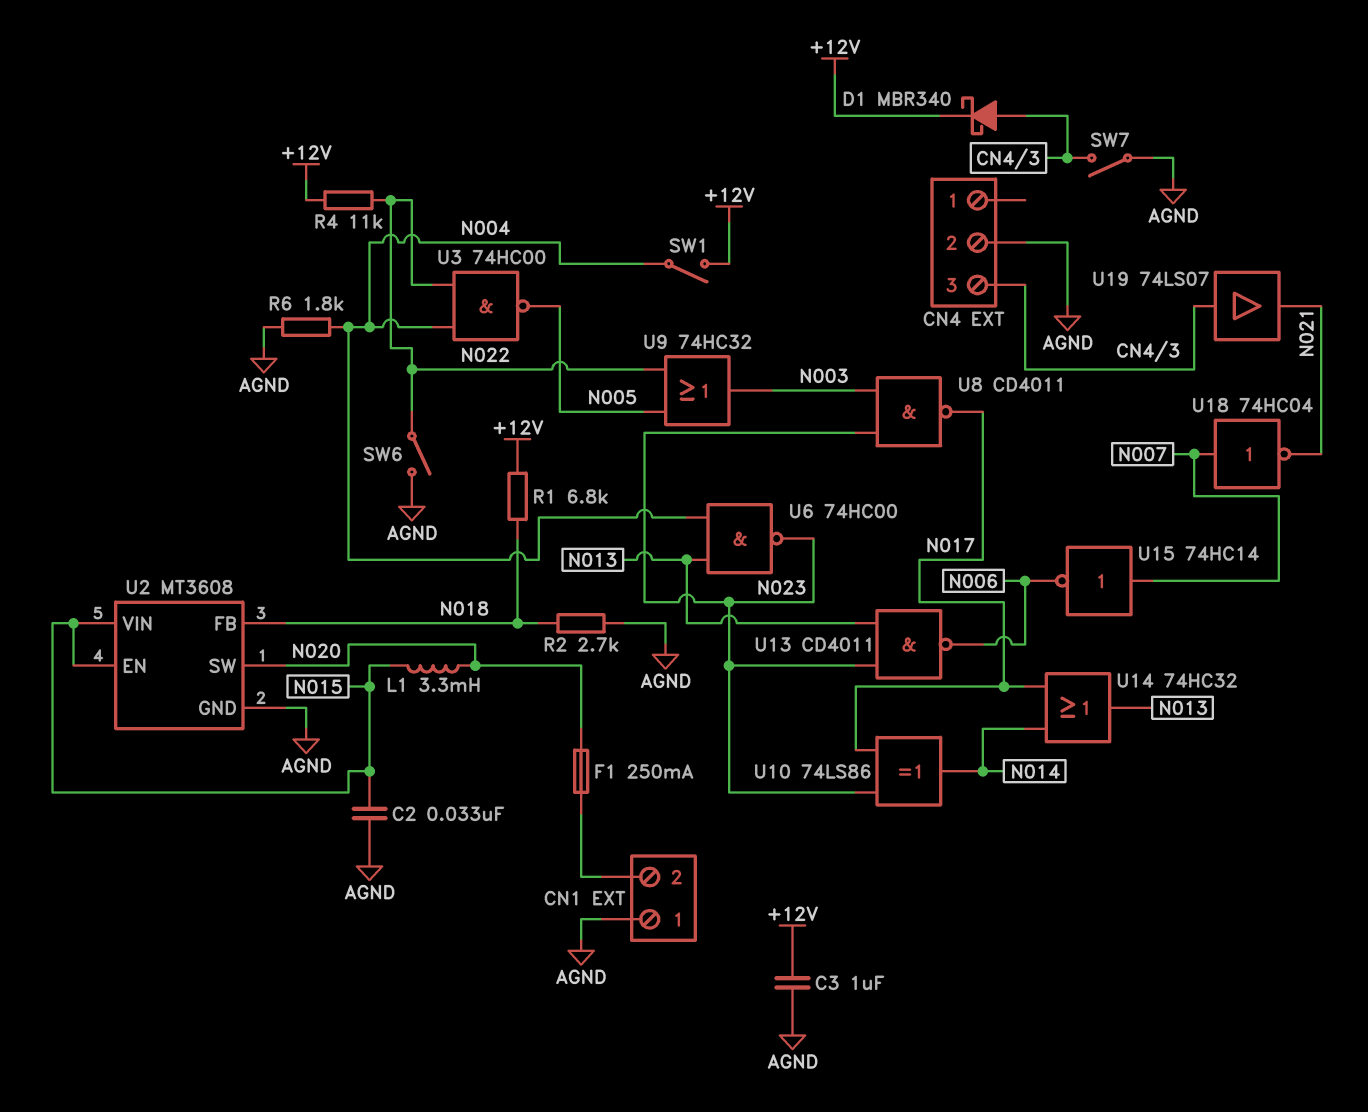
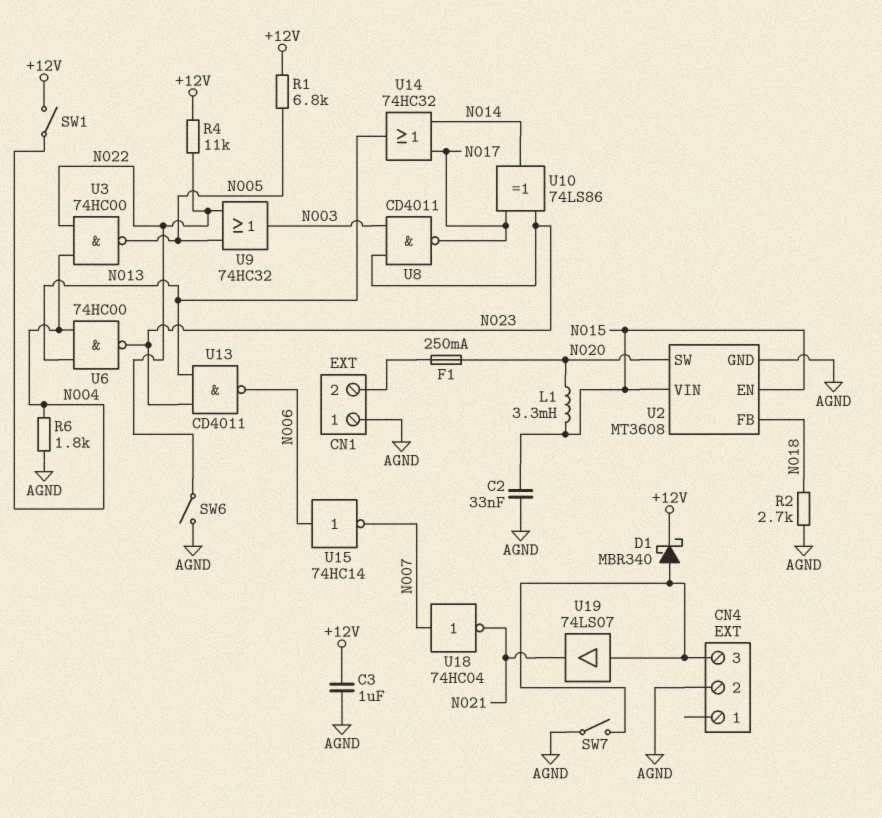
R1: 6.8k (+12V, N018) -> 6.8k (+12V, N005)
U15: NOT 74HC14 (in N007, out N006) -> NOT 74HC14 (in N006, out N007)

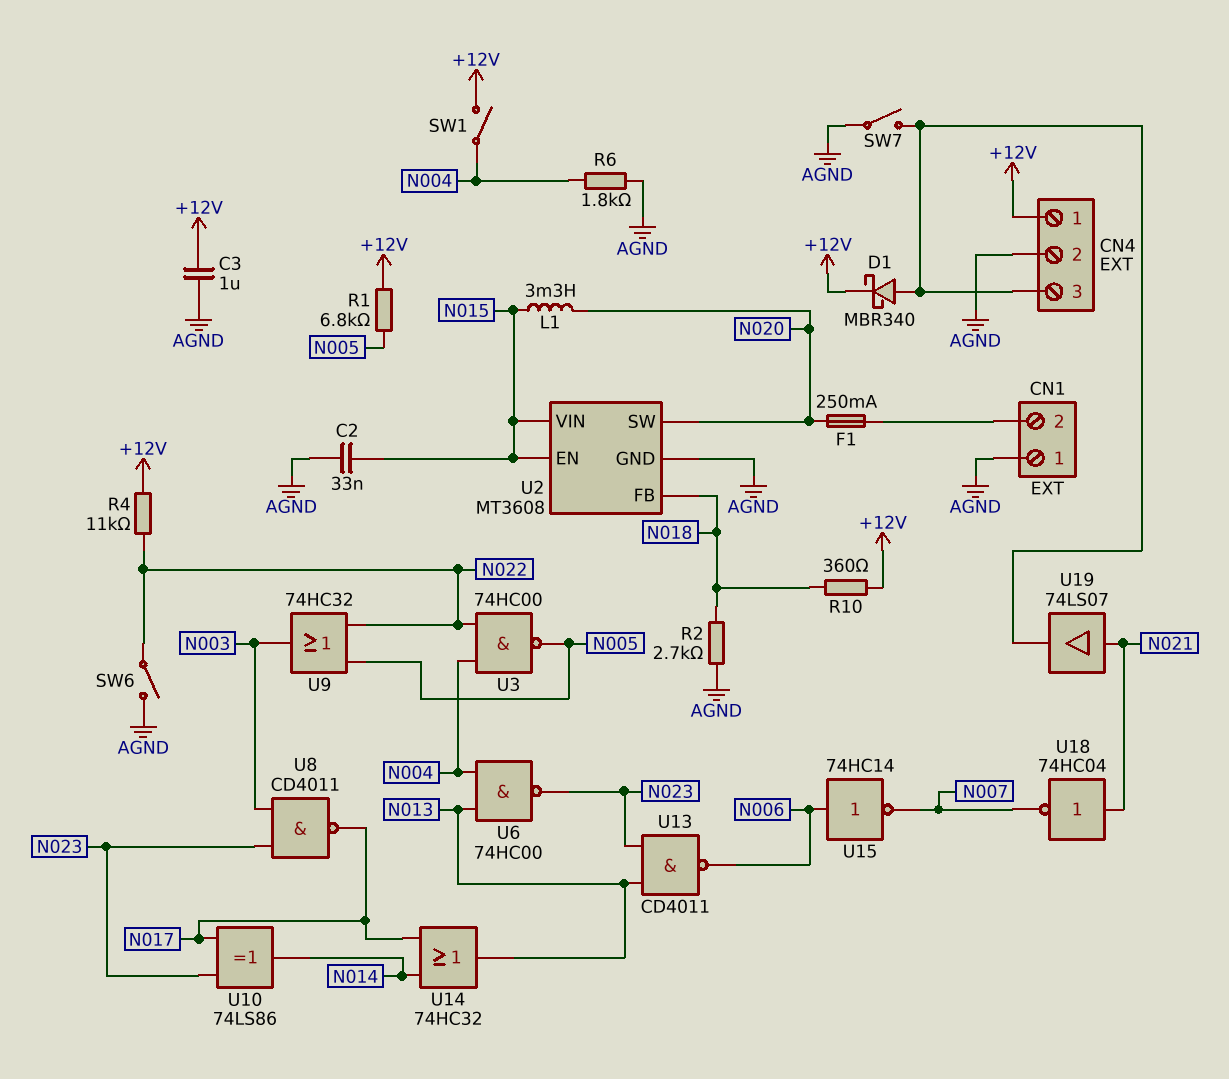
CN4 pin 1: none -> +12V
R10: none -> 360 (+12V, N018)
U18: NOT 74HC04 (in N007, out N021) -> NOT 74HC04 (in N021, out N007)
U19: buffer 74LS07 (in CN4/3, out N021) -> buffer 74LS07 (in N021, out CN4/3)

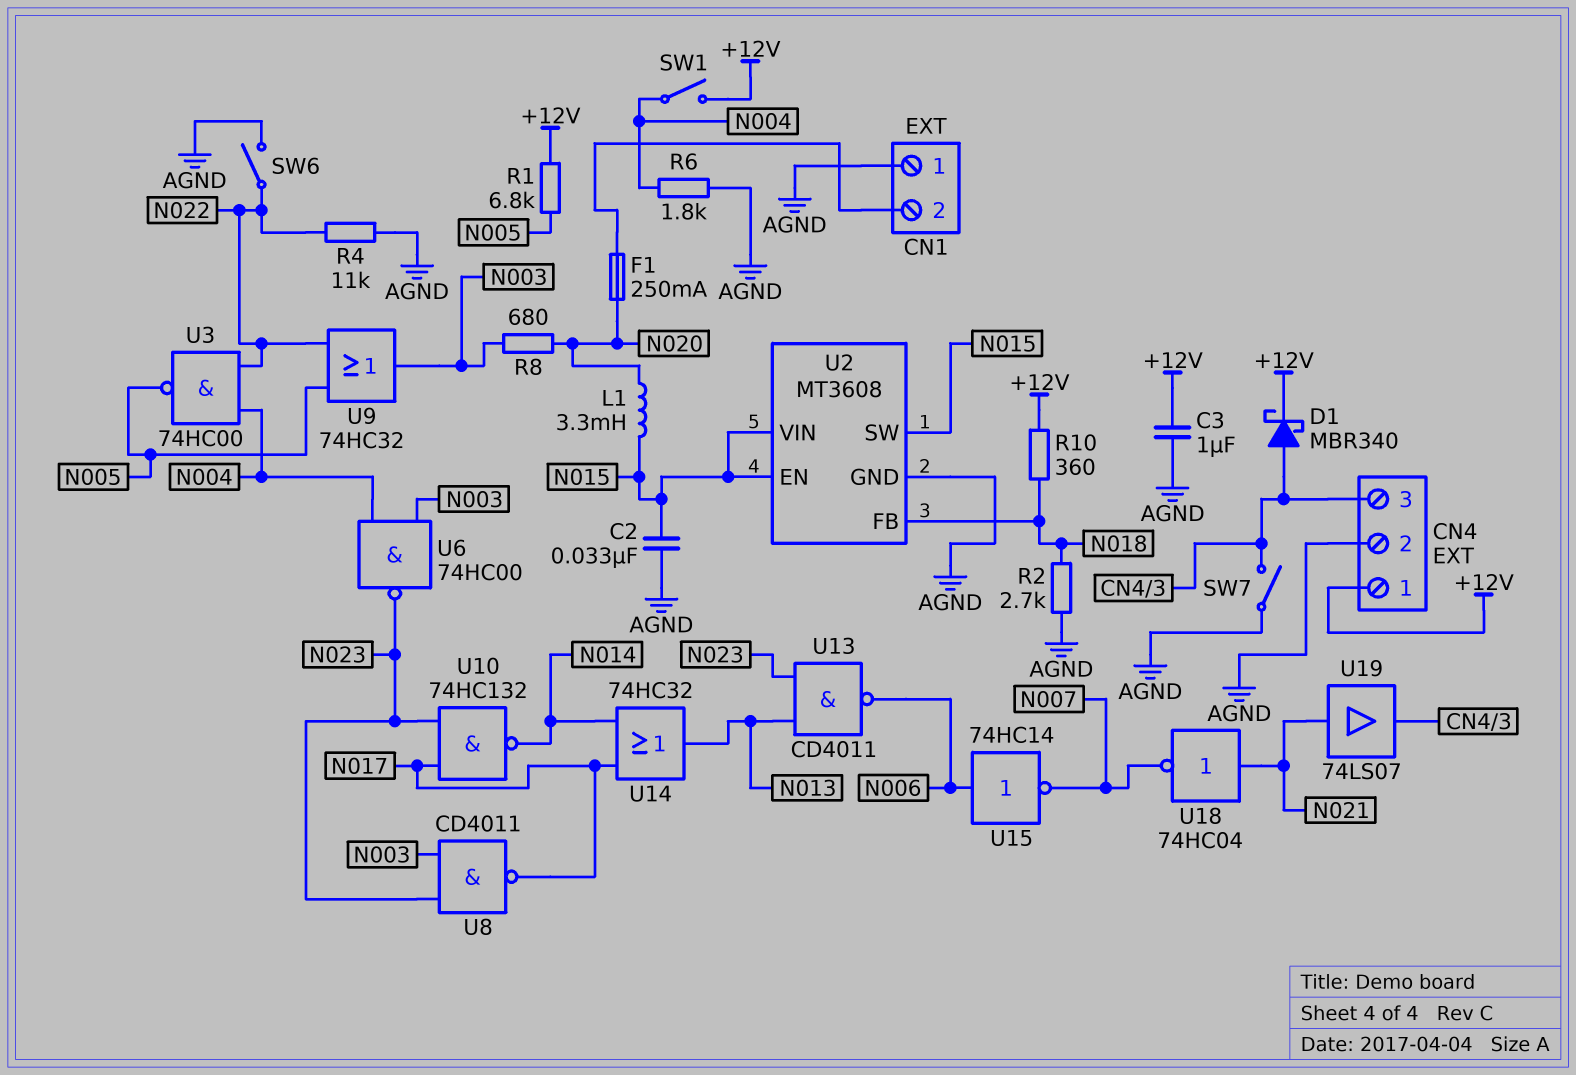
R4: 11k (+12V, N022) -> 11k (AGND, N022)
R8: none -> 680 (N003, N020)
U2 pin SW: N020 -> N015
U6: NAND 74HC00 (in N004, in N013, out N023) -> NAND 74HC00 (in N003, in N004, out N023)
U10: XOR 74LS86 (in N017, in N023, out N014) -> NAND 74HC132 (in N017, in N023, out N014)

